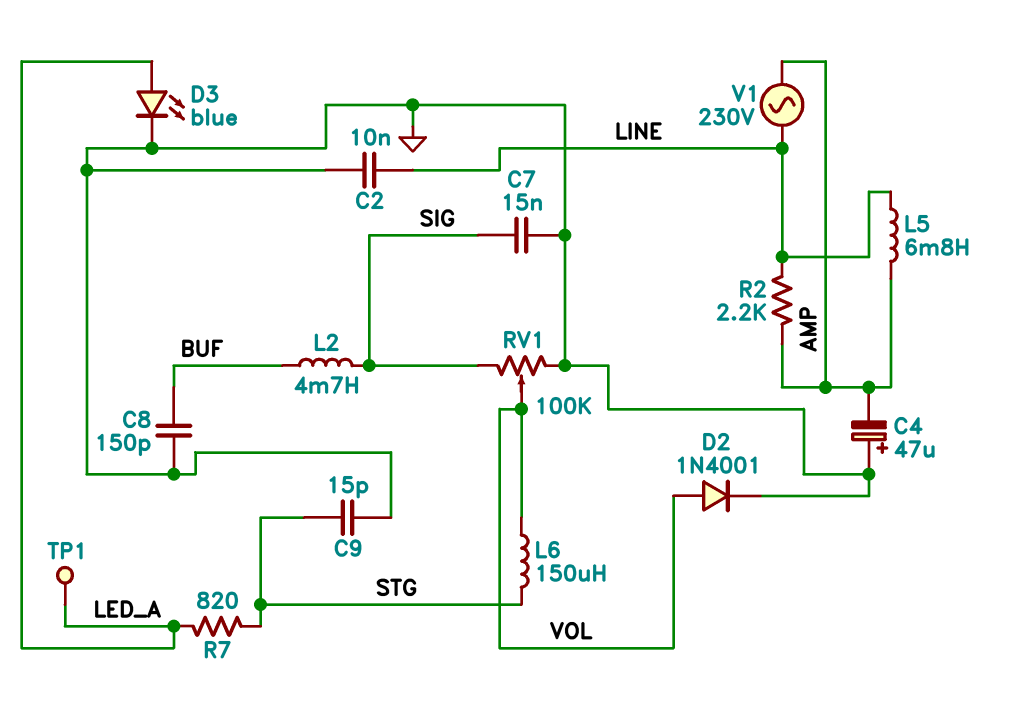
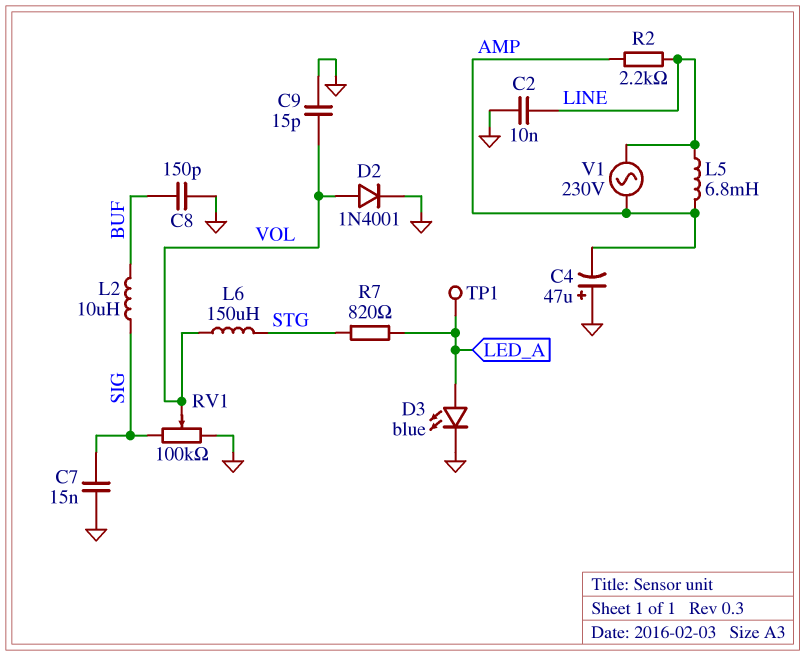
C9: 15pF (GND, STG) -> 15pF (GND, VOL)
L2: 4.7mH (BUF, SIG) -> 10uH (BUF, SIG)

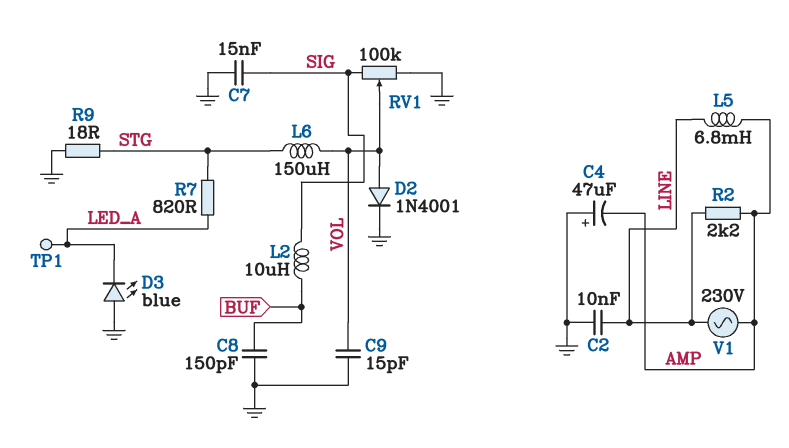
D3: LED blue (A LED_A, K GND) -> LED blue (A GND, K LED_A)
R9: none -> 18 (GND, STG)

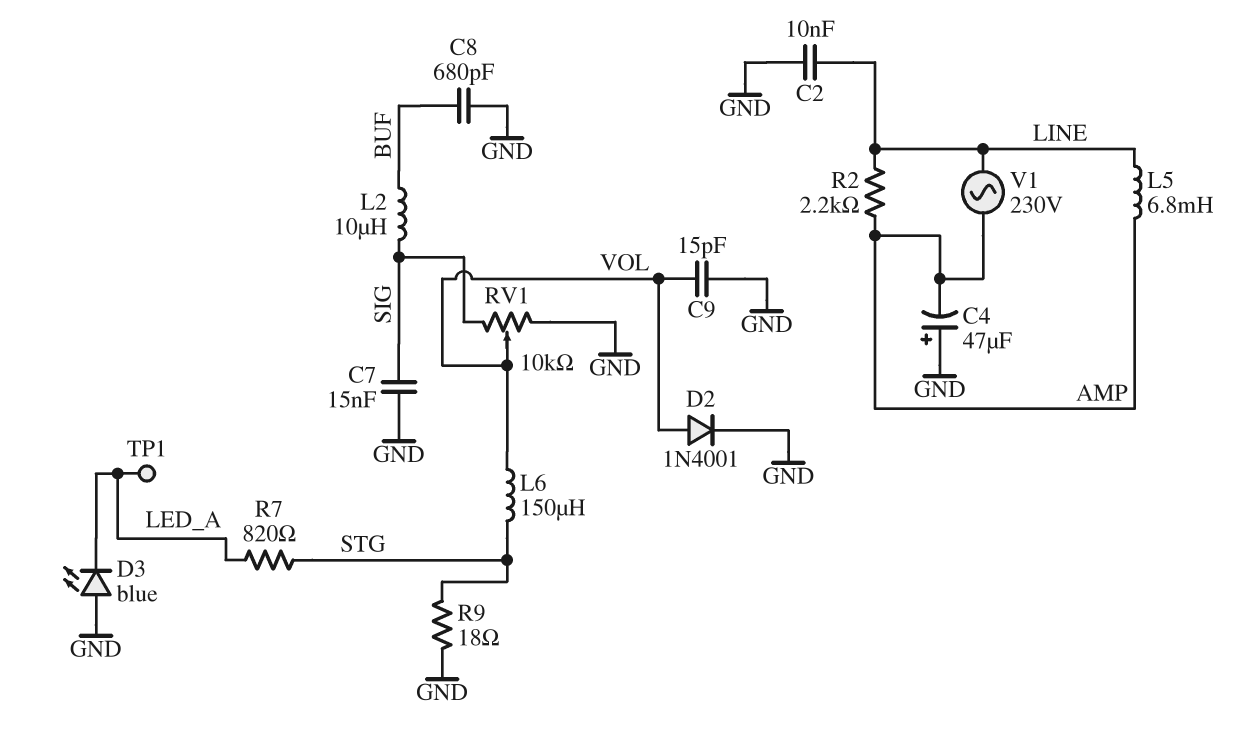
C8: 150pF (BUF, GND) -> 680pF (BUF, GND)
RV1: 100k (GND, SIG, wiper VOL) -> 10k (GND, SIG, wiper VOL)

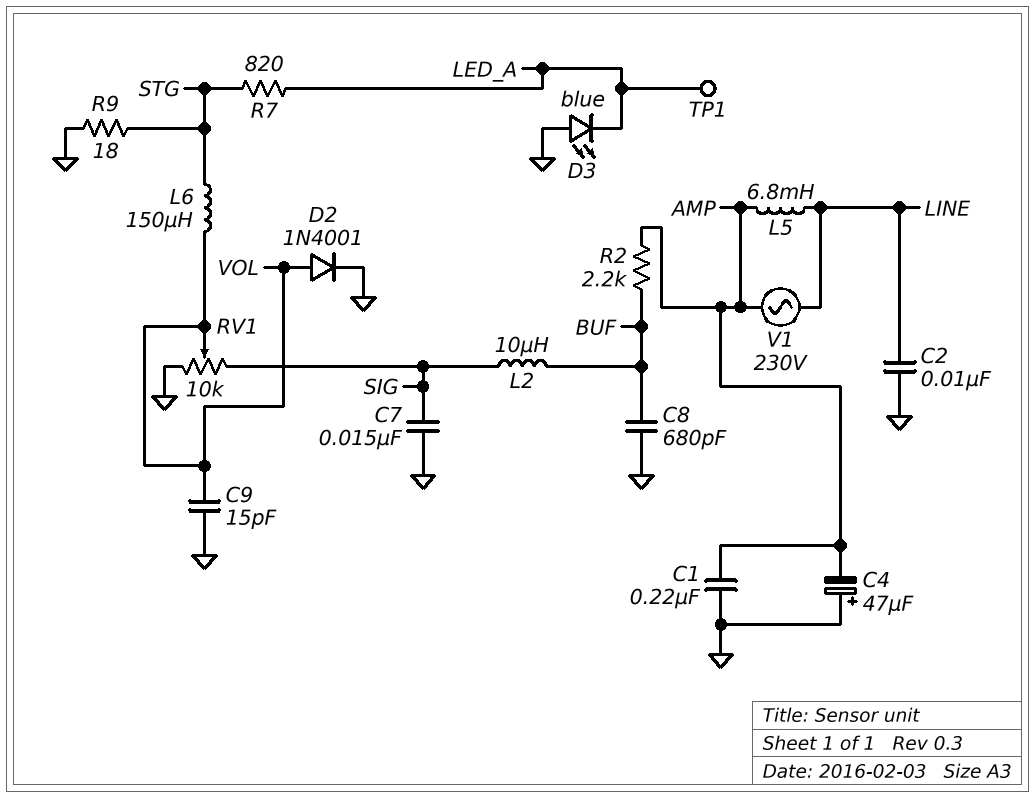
C1: none -> 220nF (AMP, GND)
R2: 2.2k (AMP, LINE) -> 2.2k (AMP, BUF)

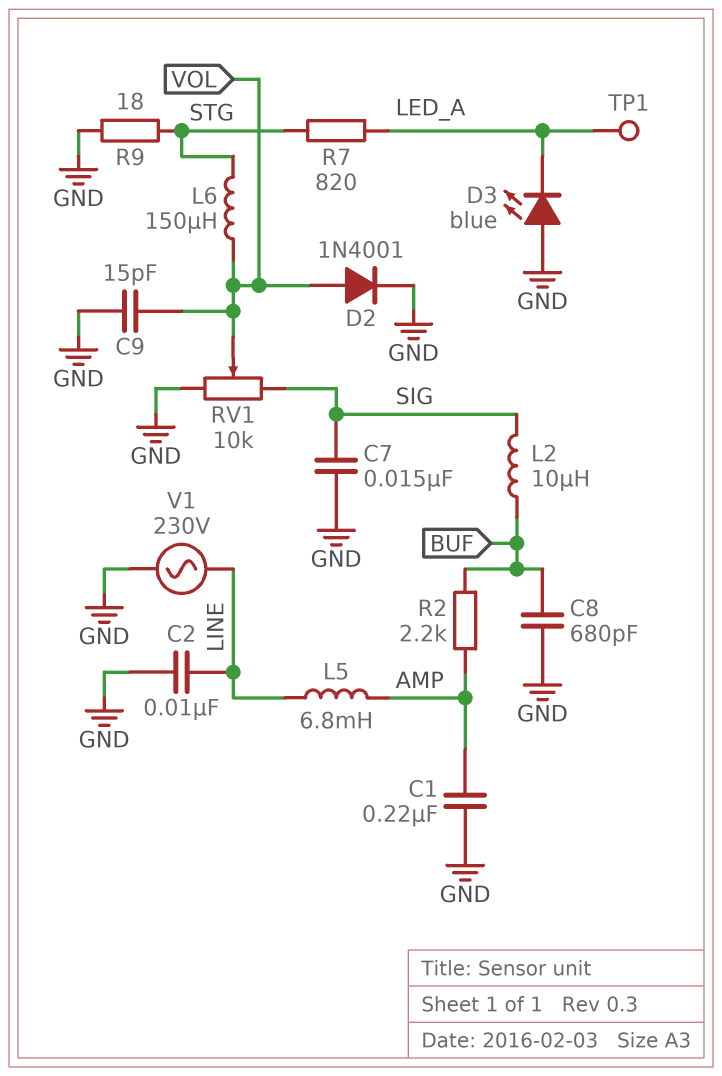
C4: 47uF (plus GND, minus AMP) -> none
V1: AC 230V (AMP, LINE) -> AC 230V (GND, LINE)

